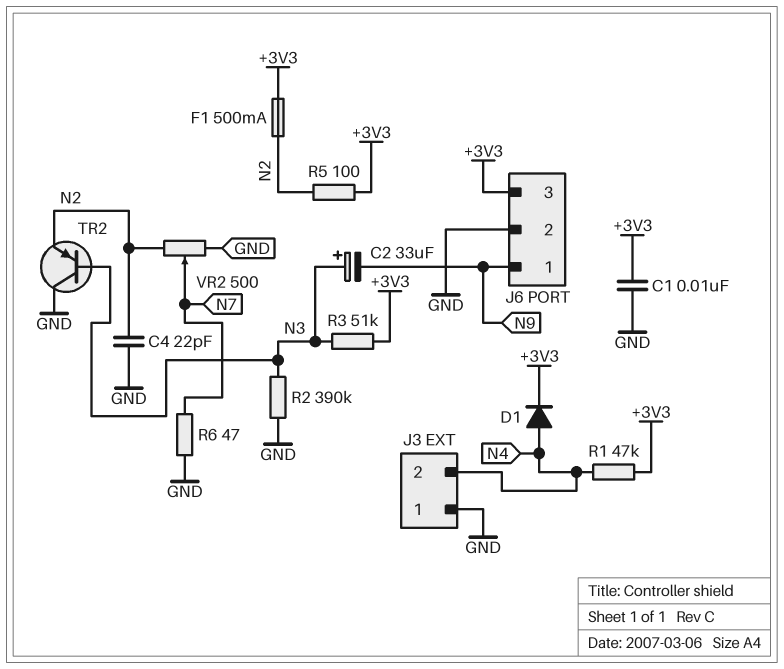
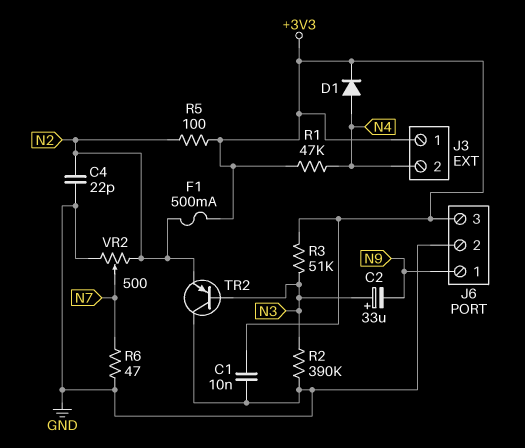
J3 pin 1: GND -> +3V3

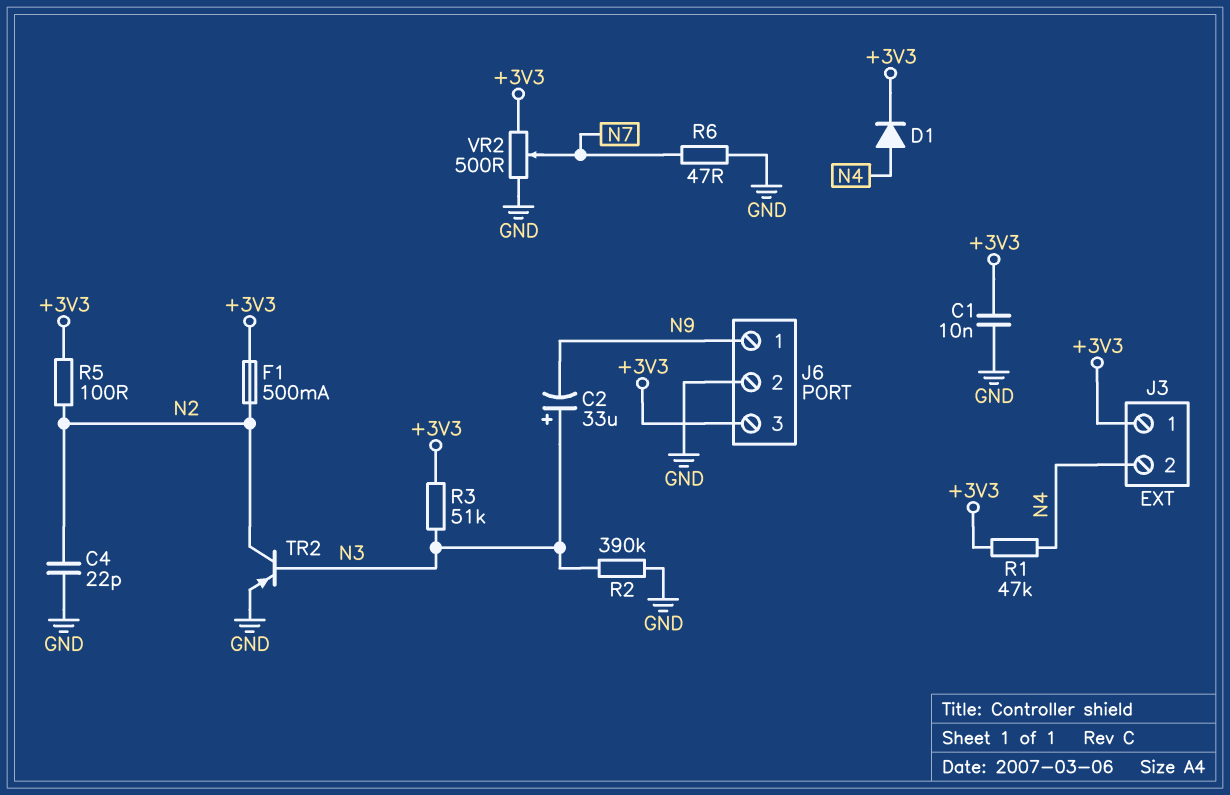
TR2: PNP (B N3, C GND, E N2) -> PNP (B N3, C N2, E GND)
VR2: 500 (GND, N2, wiper N7) -> 500 (+3V3, GND, wiper N7)

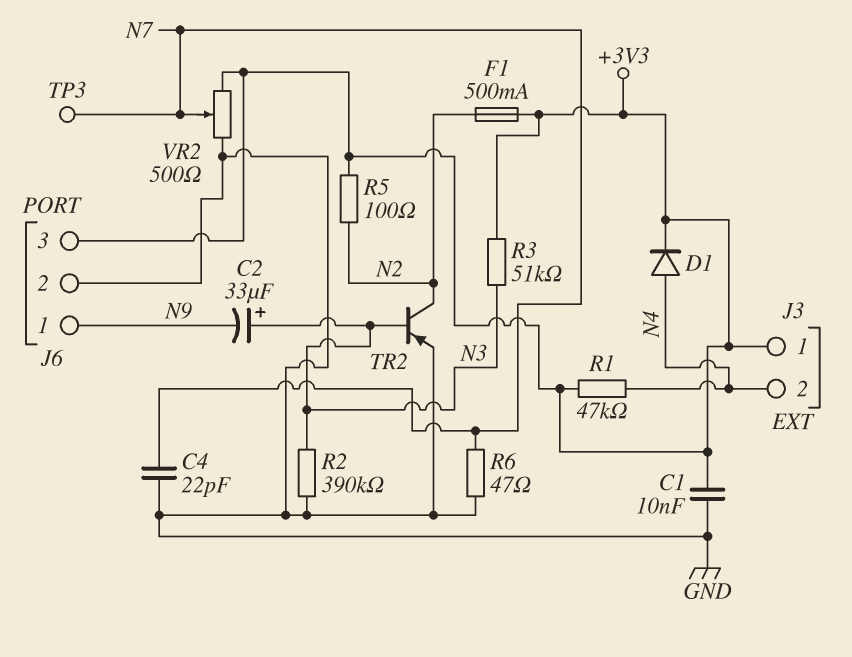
C4: 22pF (GND, N2) -> 22pF (GND, N7)
TP3: none -> test point (N7)

